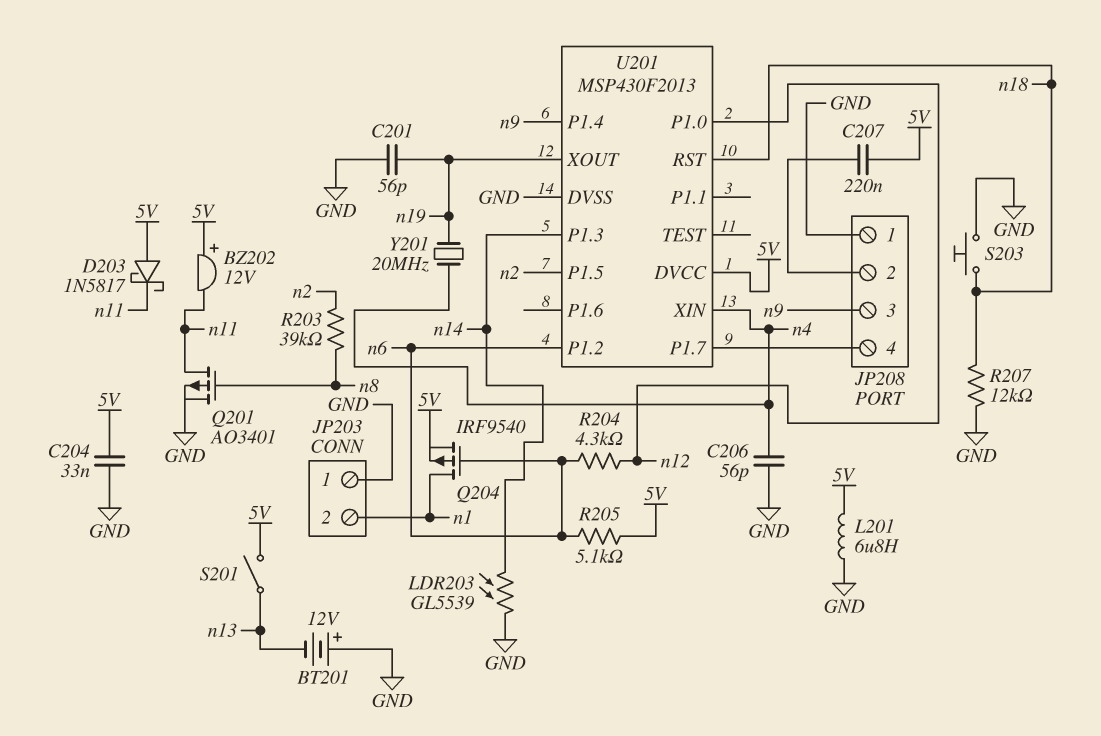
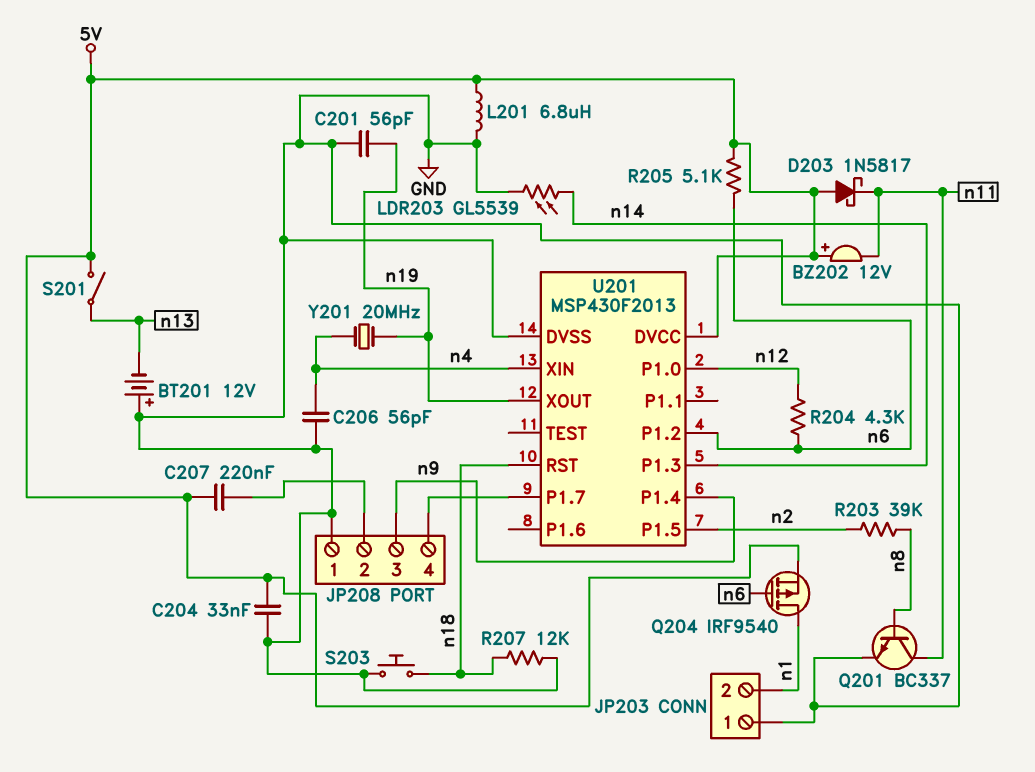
Q201: PMOS AO3401 (G n8, D n11, S GND) -> NPN BC337 (B n8, C n11, E GND)

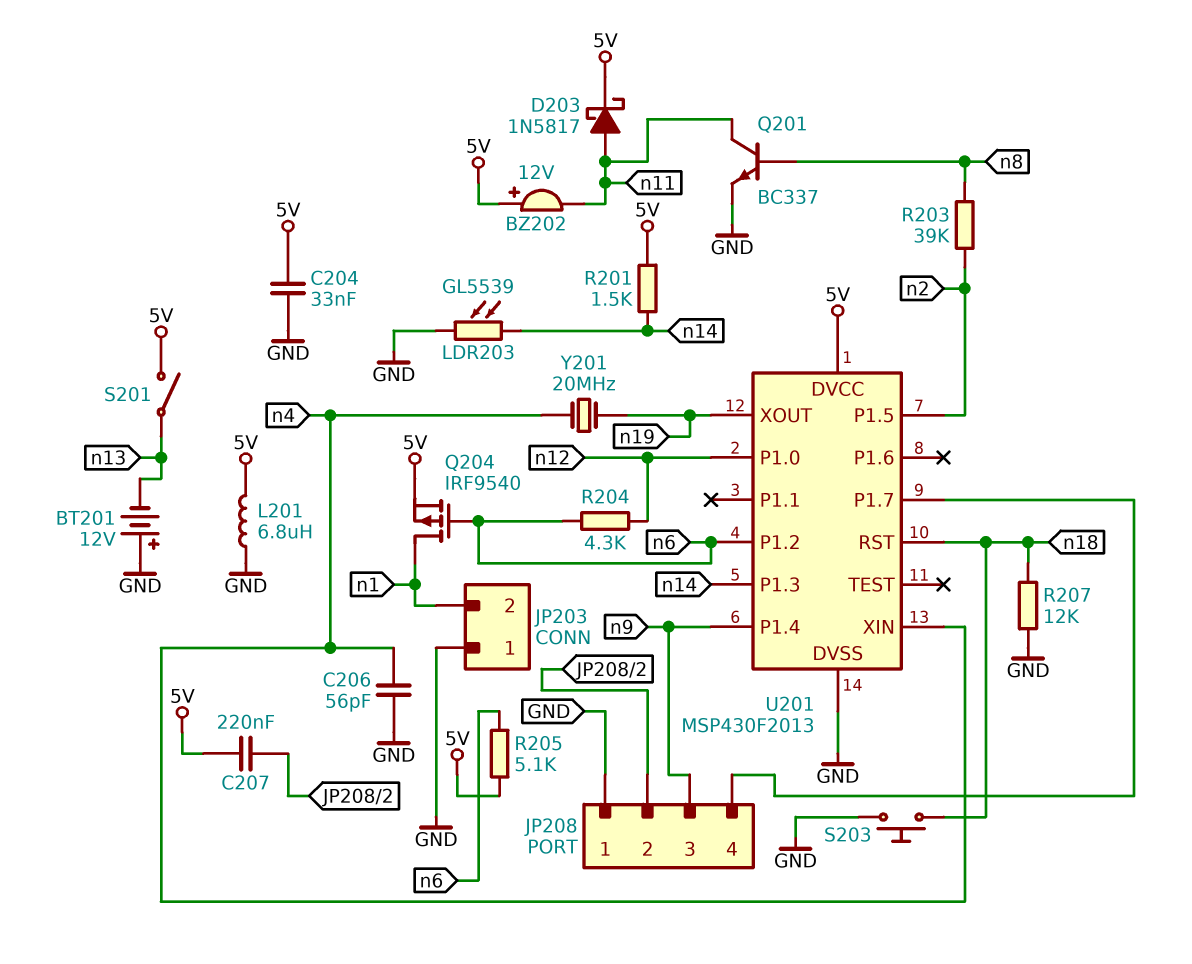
C201: 56pF (GND, n19) -> none
D203: schottky 1N5817 (A 5V, K n11) -> schottky 1N5817 (A n11, K 5V)
R201: none -> 1.5k (5V, n14)

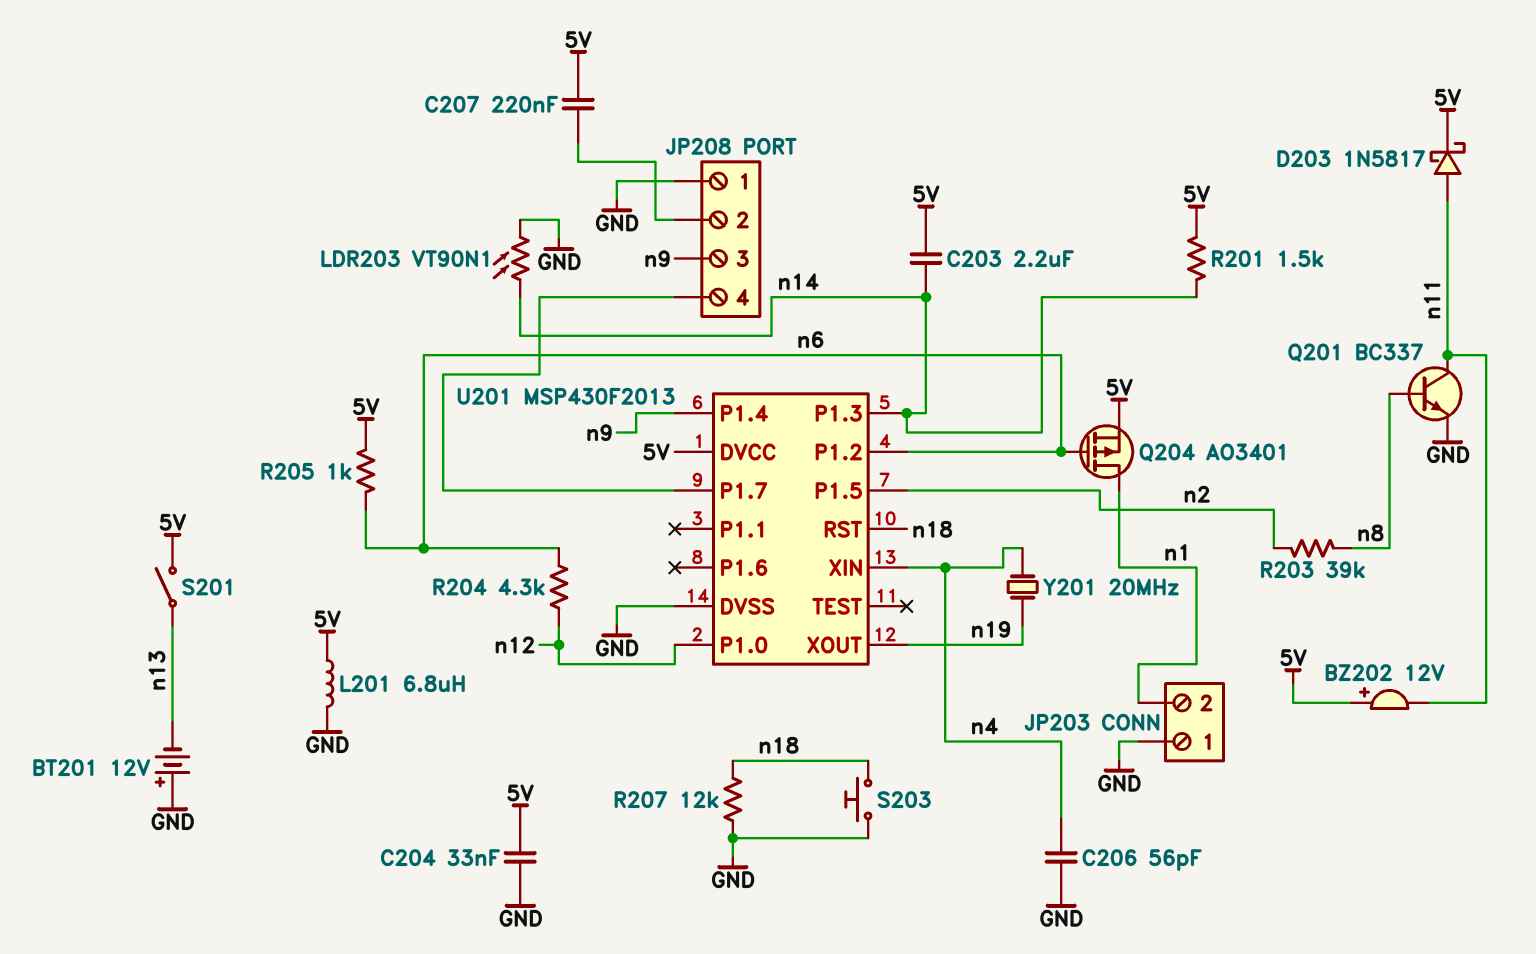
C203: none -> 2.2uF (5V, n14)
LDR203: GL5539 (GND, n14) -> VT90N1 (GND, n14)
Q204: PMOS IRF9540 (G n6, D n1, S 5V) -> PMOS AO3401 (G n6, D n1, S 5V)
R205: 5.1k (5V, n6) -> 1k (5V, n6)

